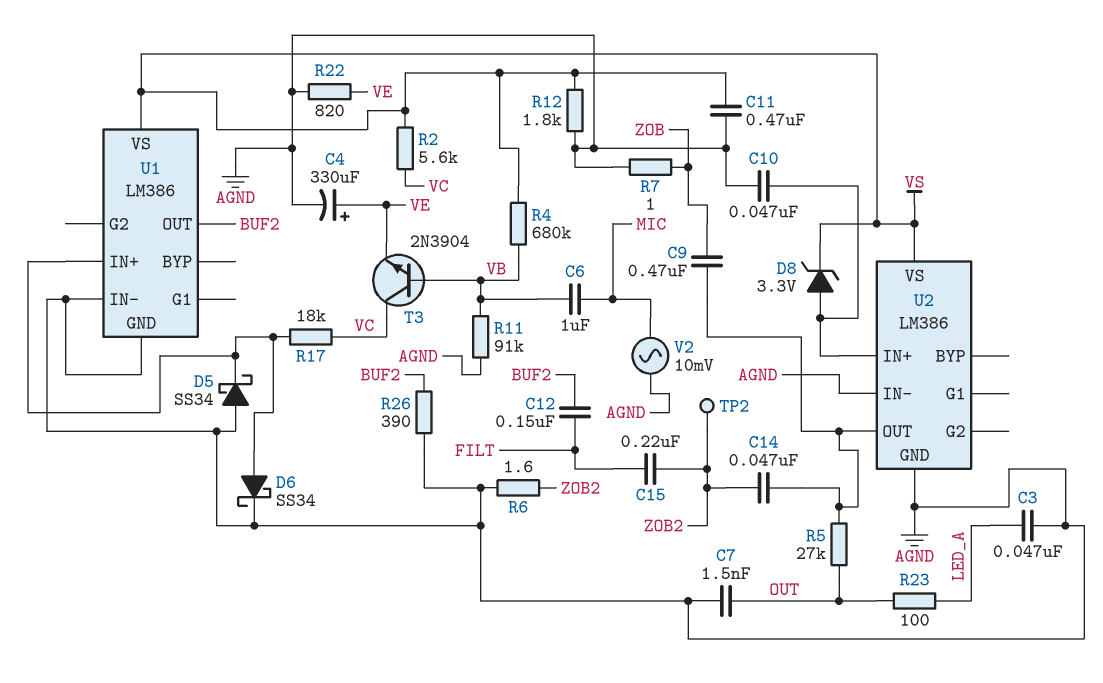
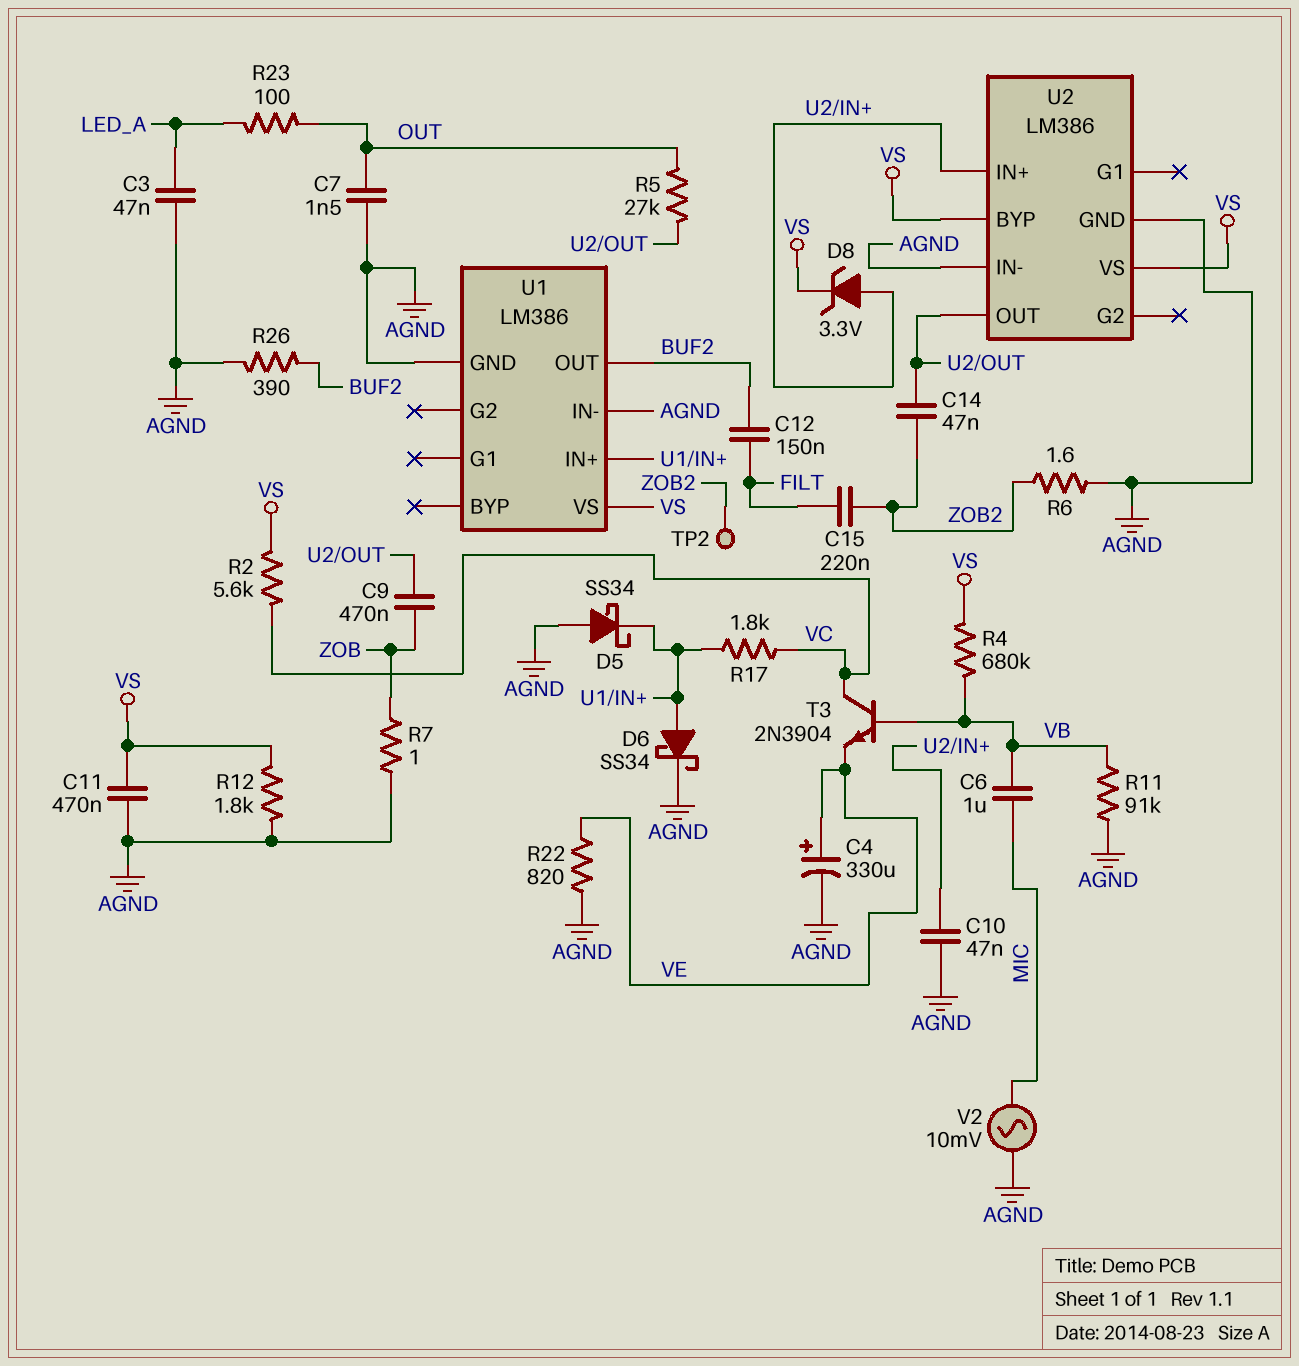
R17: 18k (U1/IN+, VC) -> 1.8k (U1/IN+, VC)
U2 pin BYP: none -> VS

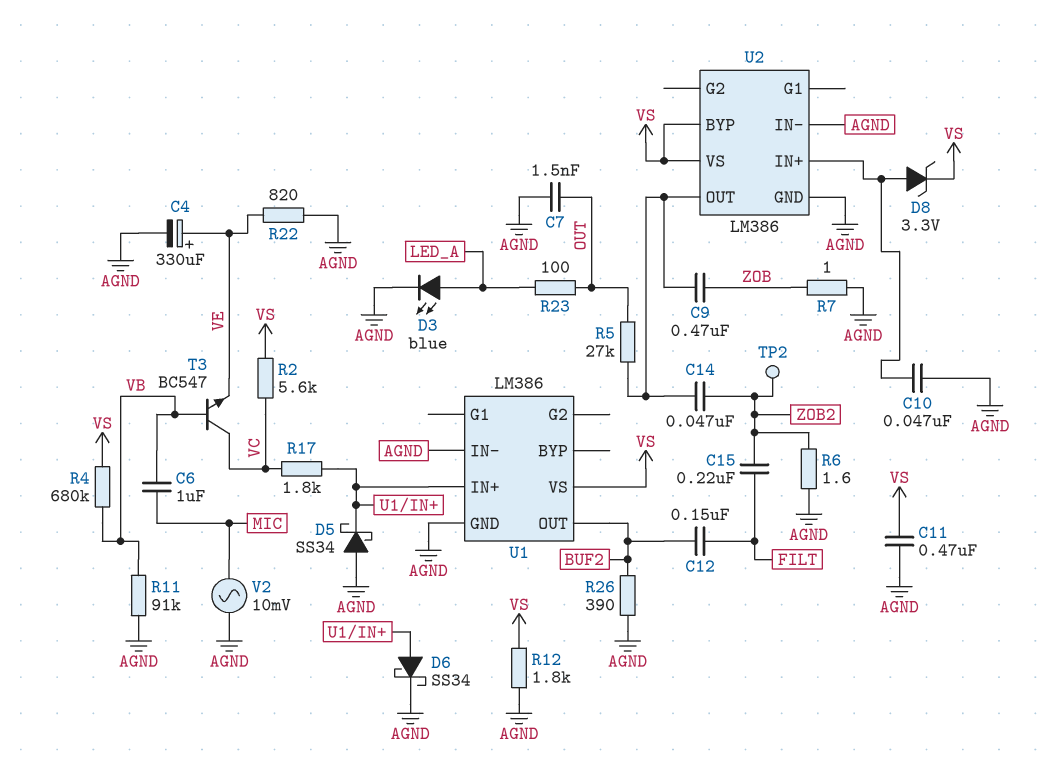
C3: 47nF (AGND, LED_A) -> none
D3: none -> LED blue (A LED_A, K AGND)
T3: NPN 2N3904 (B VB, C VC, E VE) -> NPN BC547 (B VB, C VC, E VE)

